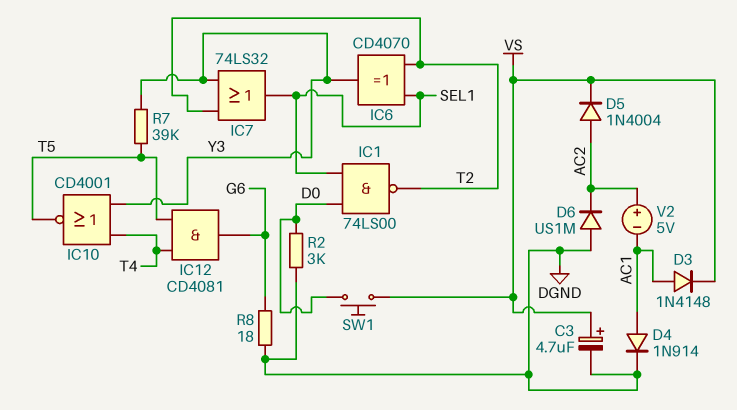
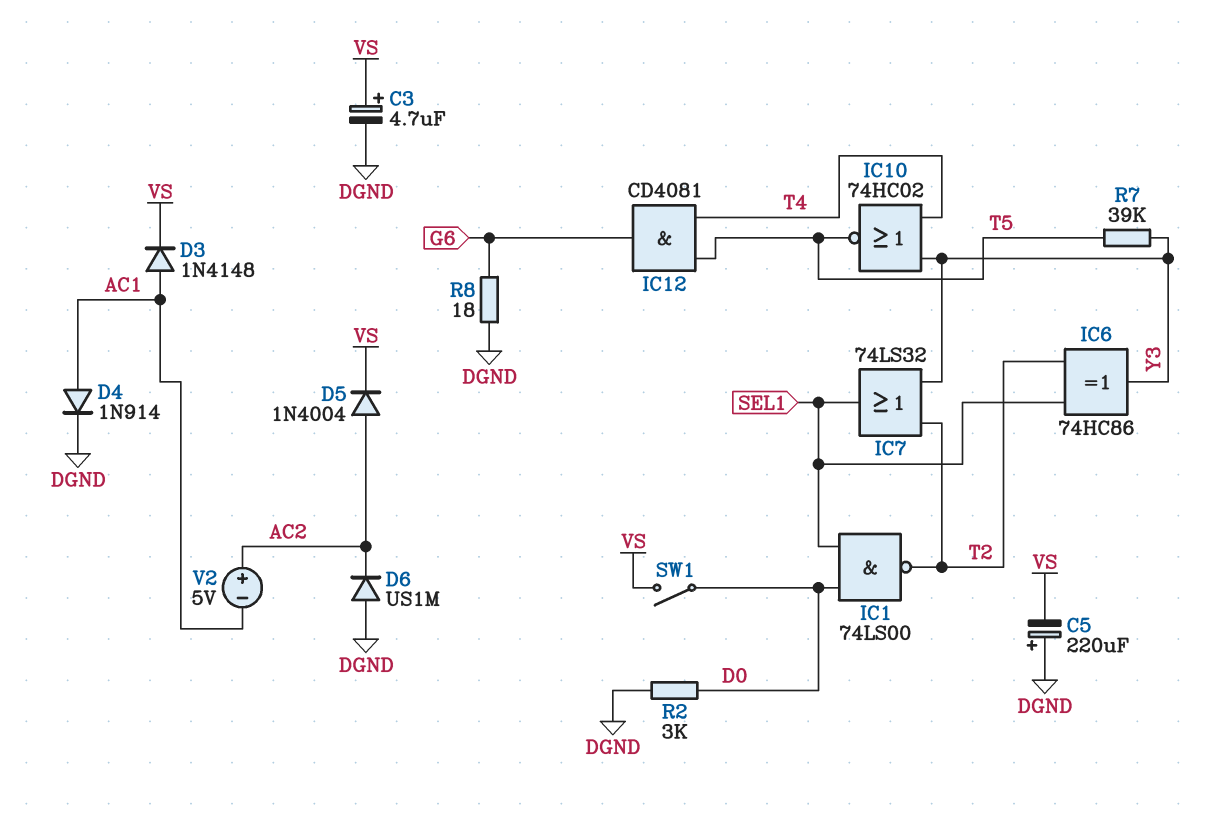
C5: none -> 220uF (plus DGND, minus VS)
IC6: XOR CD4070 (in SEL1, in T2, out Y3) -> XOR 74HC86 (in SEL1, in T2, out Y3)
IC10: NOR CD4001 (in T4, in Y3, out T5) -> NOR 74HC02 (in T4, in Y3, out T5)
SW1: button (D0, VS) -> switch (D0, VS)

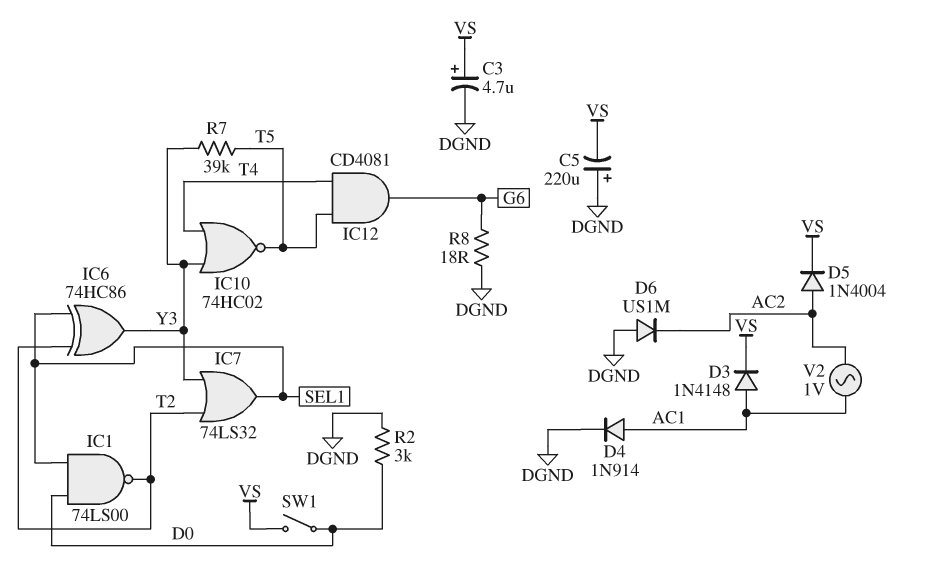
V2: 5V (plus AC2, minus AC1) -> AC 1V (AC1, AC2)

